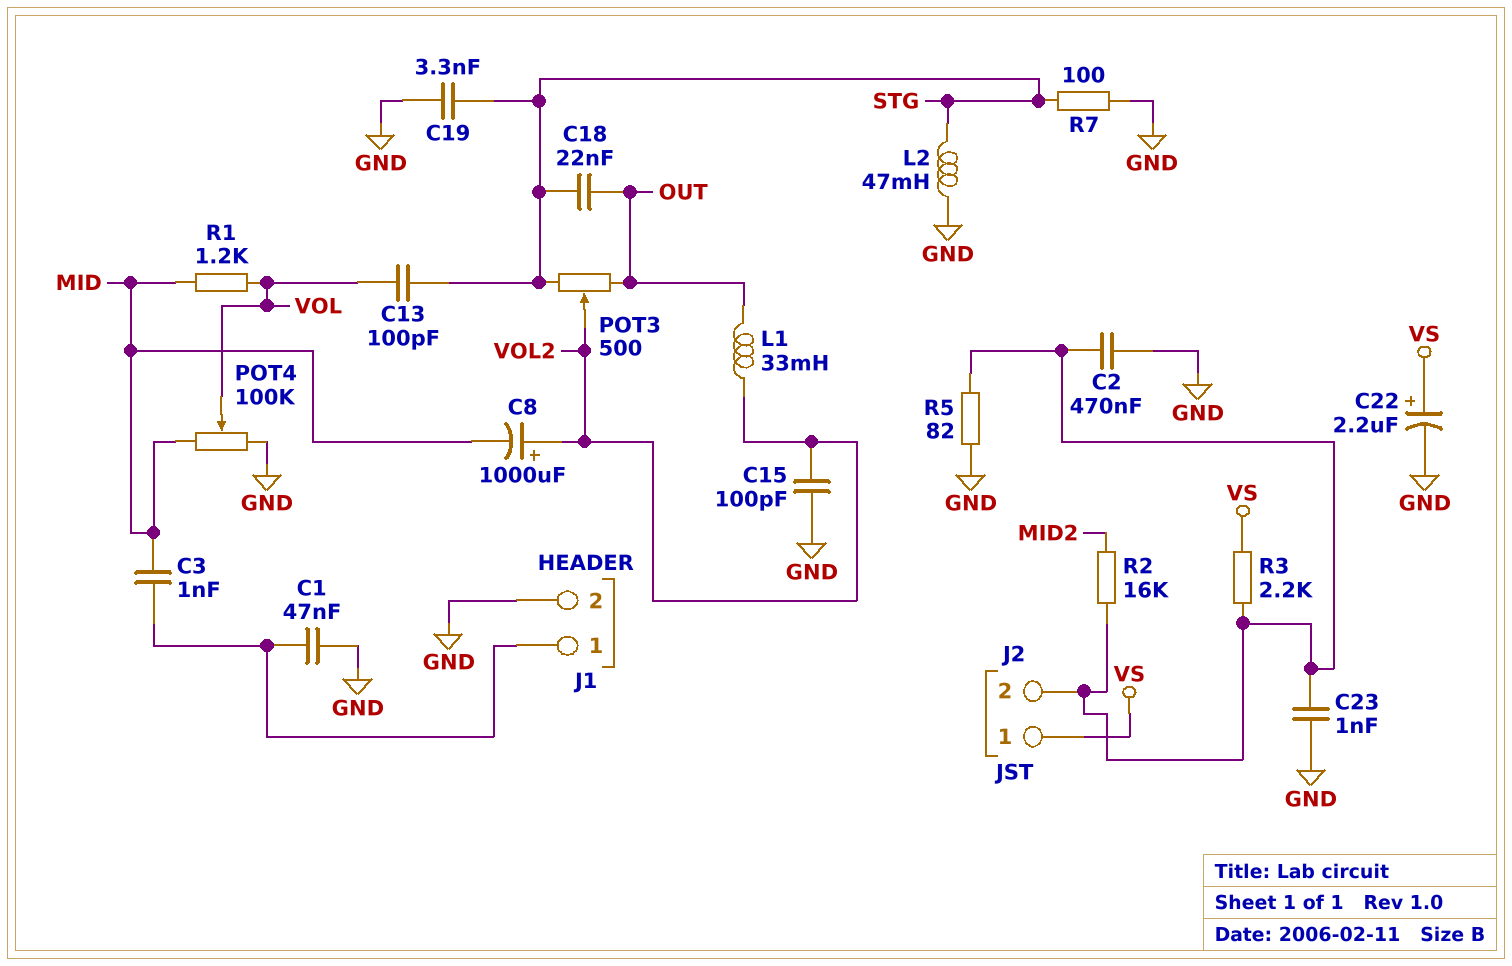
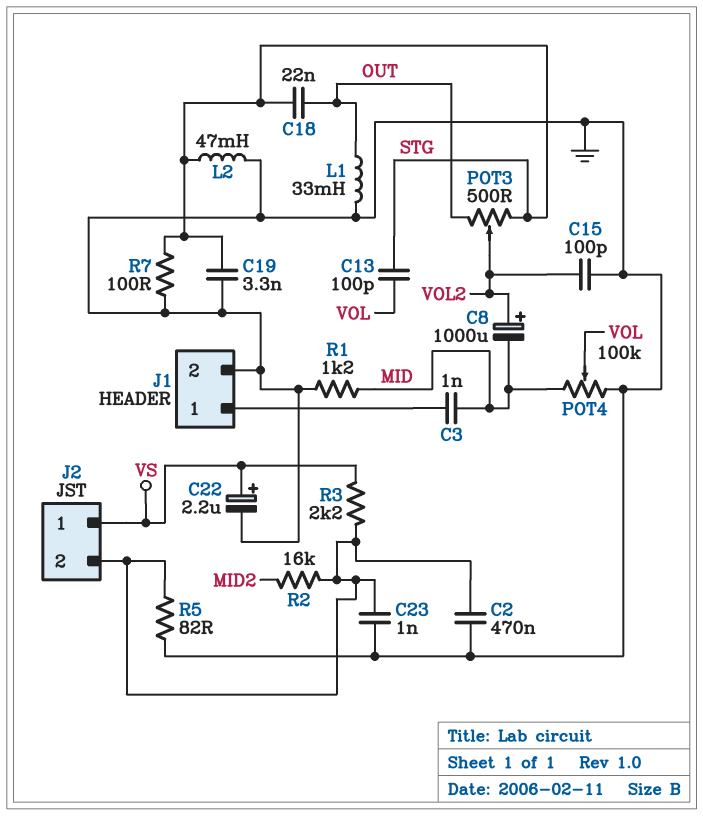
C1: 47nF (GND, J1/1) -> none
L1: 33mH (OUT, VOL2) -> 33mH (GND, OUT)
R1: 1.2k (MID, VOL) -> 1.2k (GND, MID)

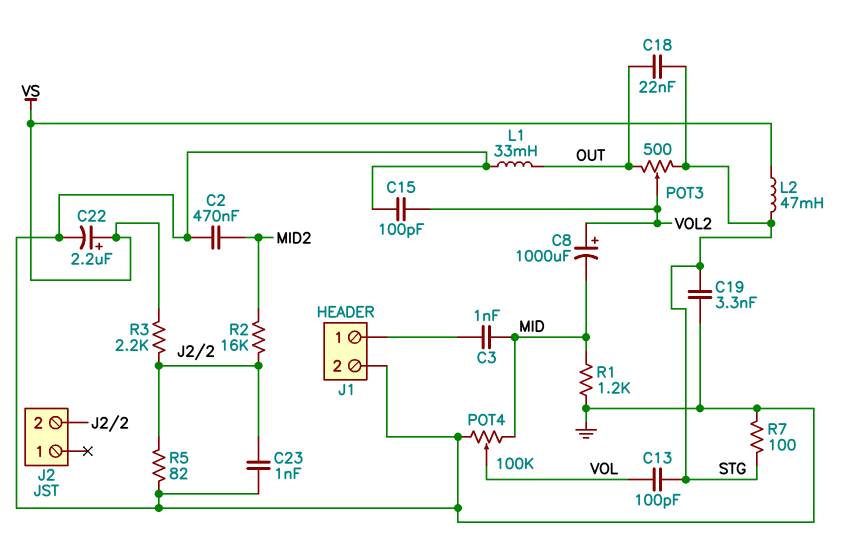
C2: 470nF (GND, J2/2) -> 470nF (GND, MID2)
J2 pin 1: VS -> none
L2: 47mH (GND, STG) -> 47mH (STG, VS)

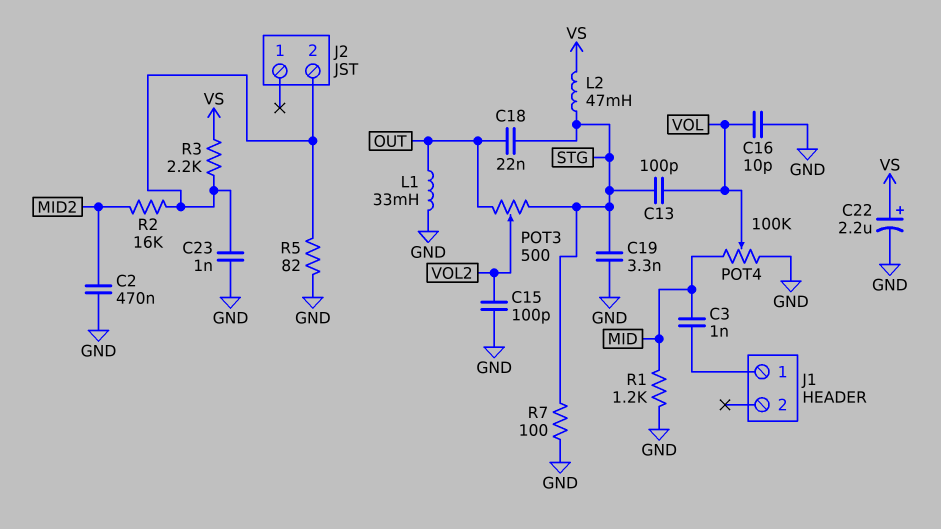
C8: 1000uF (plus VOL2, minus MID) -> none
C16: none -> 10pF (GND, VOL)
J1 pin 2: GND -> none

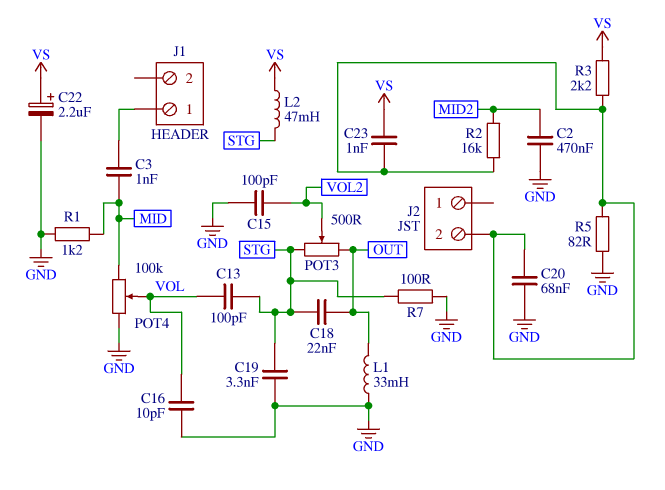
C20: none -> 68nF (GND, J2/2)
C23: 1nF (GND, J2/2) -> 1nF (J2/2, VS)

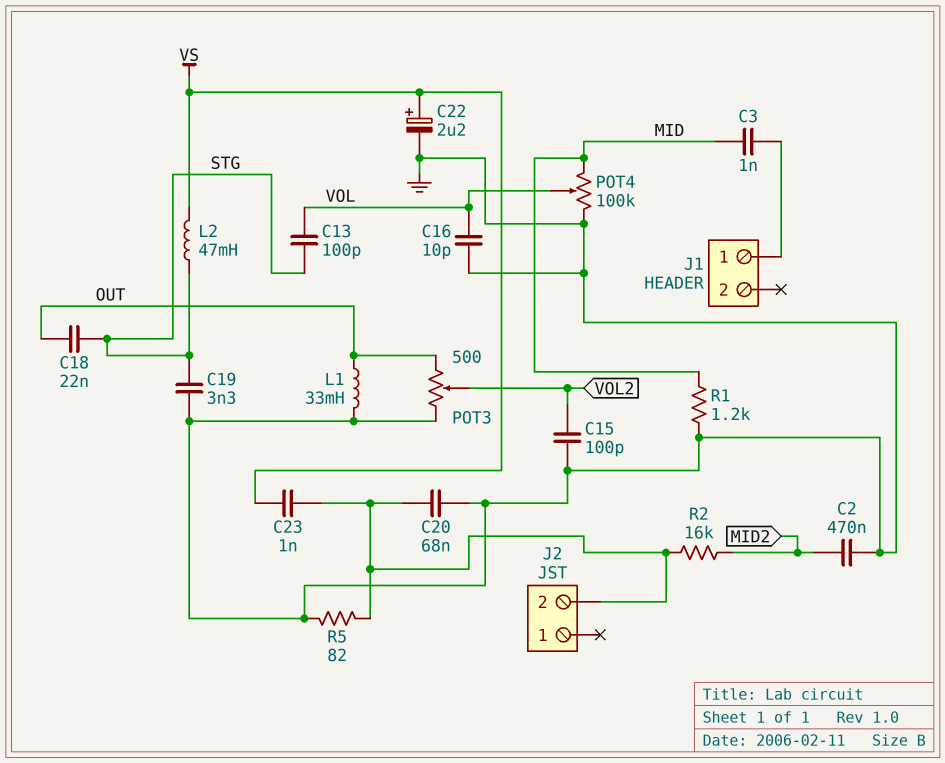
POT3: 500 (OUT, STG, wiper VOL2) -> 500 (GND, OUT, wiper VOL2)
R3: 2.2k (J2/2, VS) -> none
R7: 100 (GND, STG) -> none

